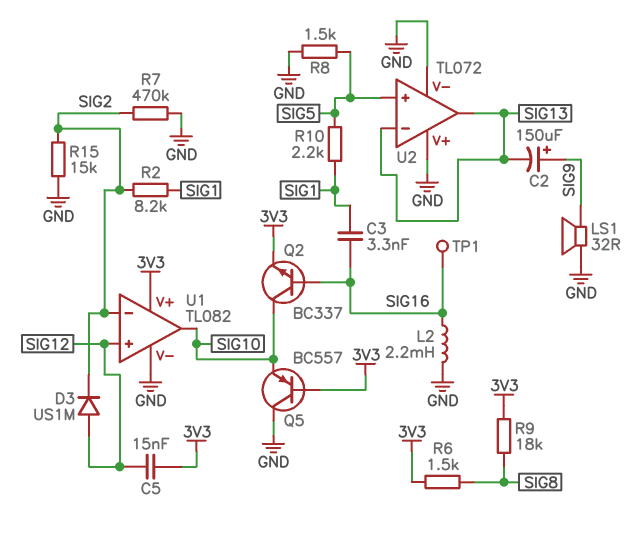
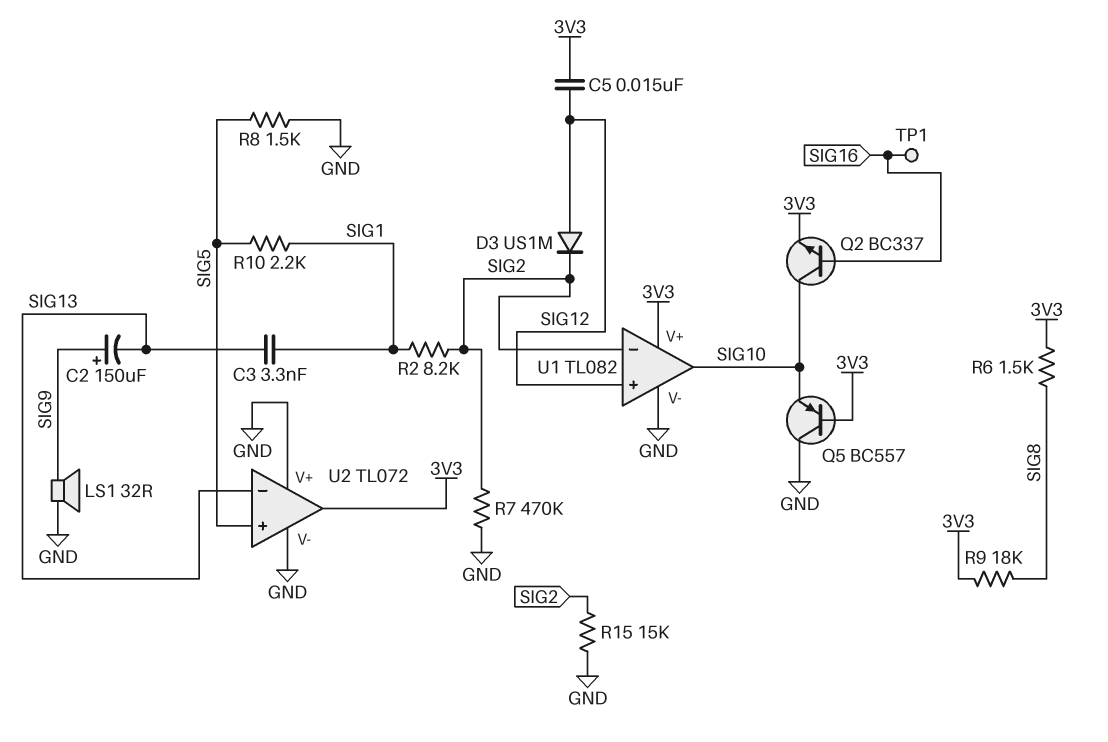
C3: 3.3nF (SIG1, SIG16) -> 3.3nF (SIG1, SIG13)
L2: 2.2mH (GND, SIG16) -> none
U2 pin out: SIG13 -> 3V3

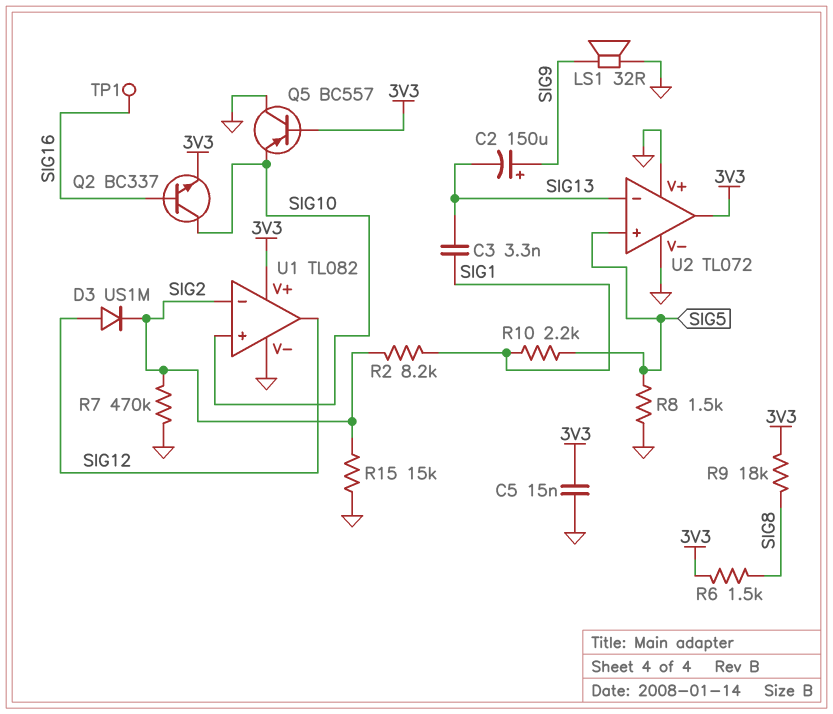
C5: 15nF (3V3, SIG12) -> 15nF (3V3, GND)
U1 pin in+: SIG12 -> SIG10
U1 pin out: SIG10 -> SIG12

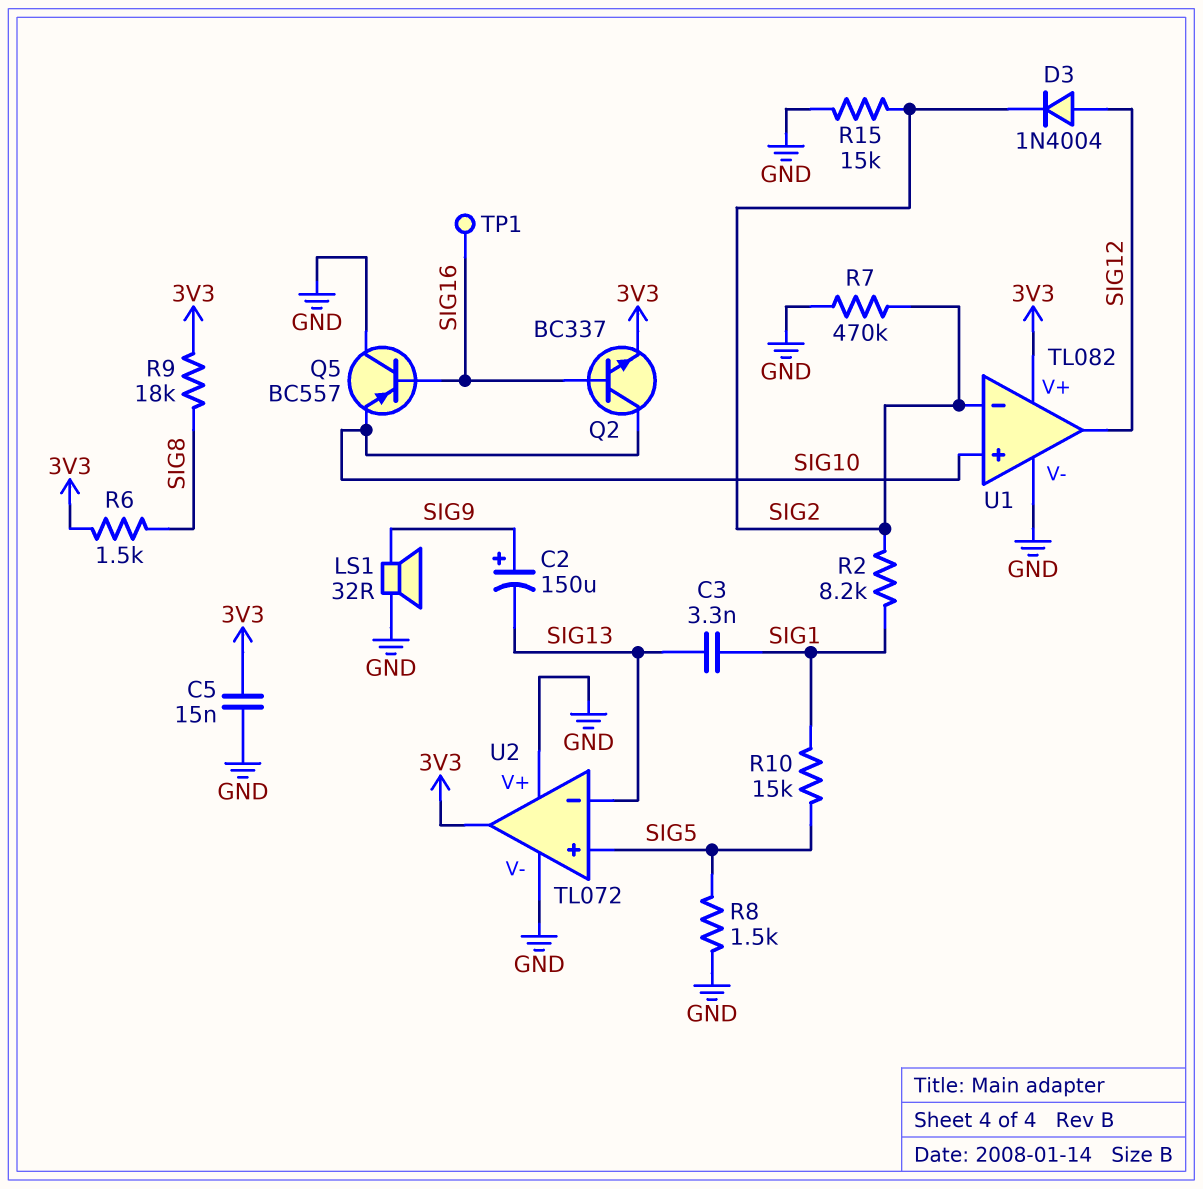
D3: diode US1M (A SIG12, K SIG2) -> diode 1N4004 (A SIG12, K SIG2)
Q5: PNP BC557 (B 3V3, C GND, E SIG10) -> PNP BC557 (B SIG16, C GND, E SIG10)
R10: 2.2k (SIG1, SIG5) -> 15k (SIG1, SIG5)

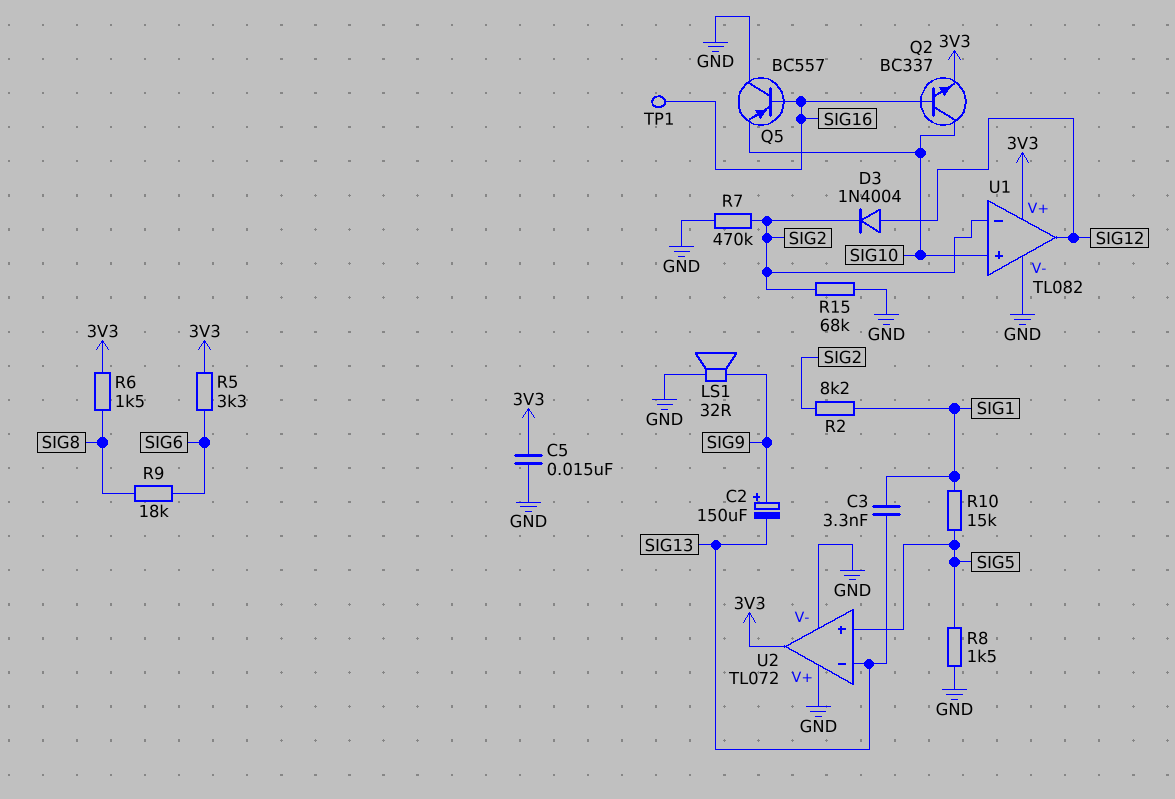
R5: none -> 3.3k (3V3, SIG6)
R9: 18k (3V3, SIG8) -> 18k (SIG6, SIG8)
R15: 15k (GND, SIG2) -> 68k (GND, SIG2)

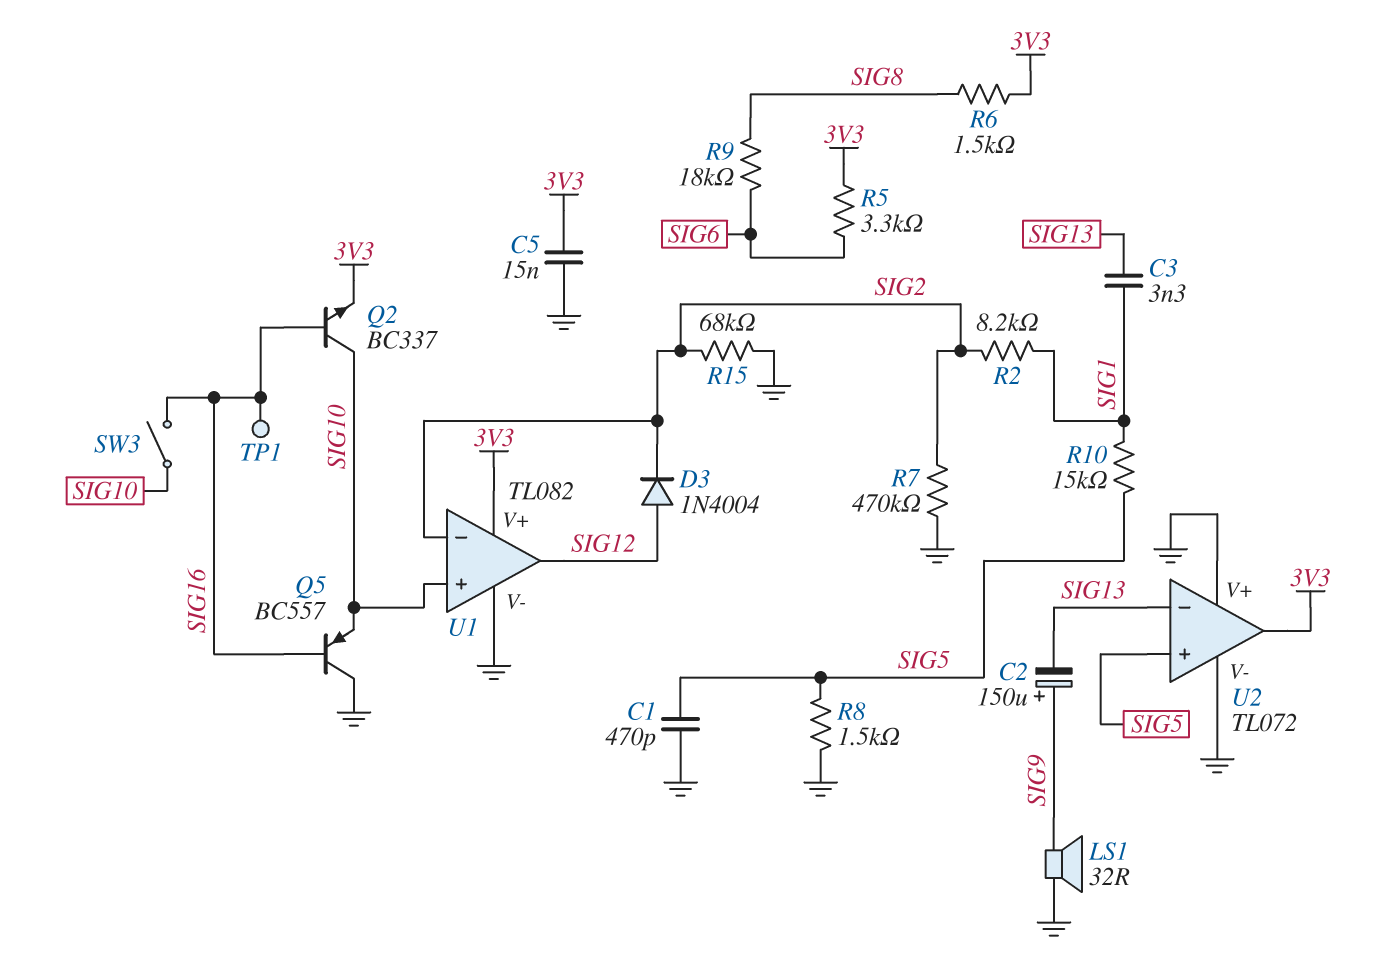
C1: none -> 470pF (GND, SIG5)
SW3: none -> switch (SIG10, SIG16)

